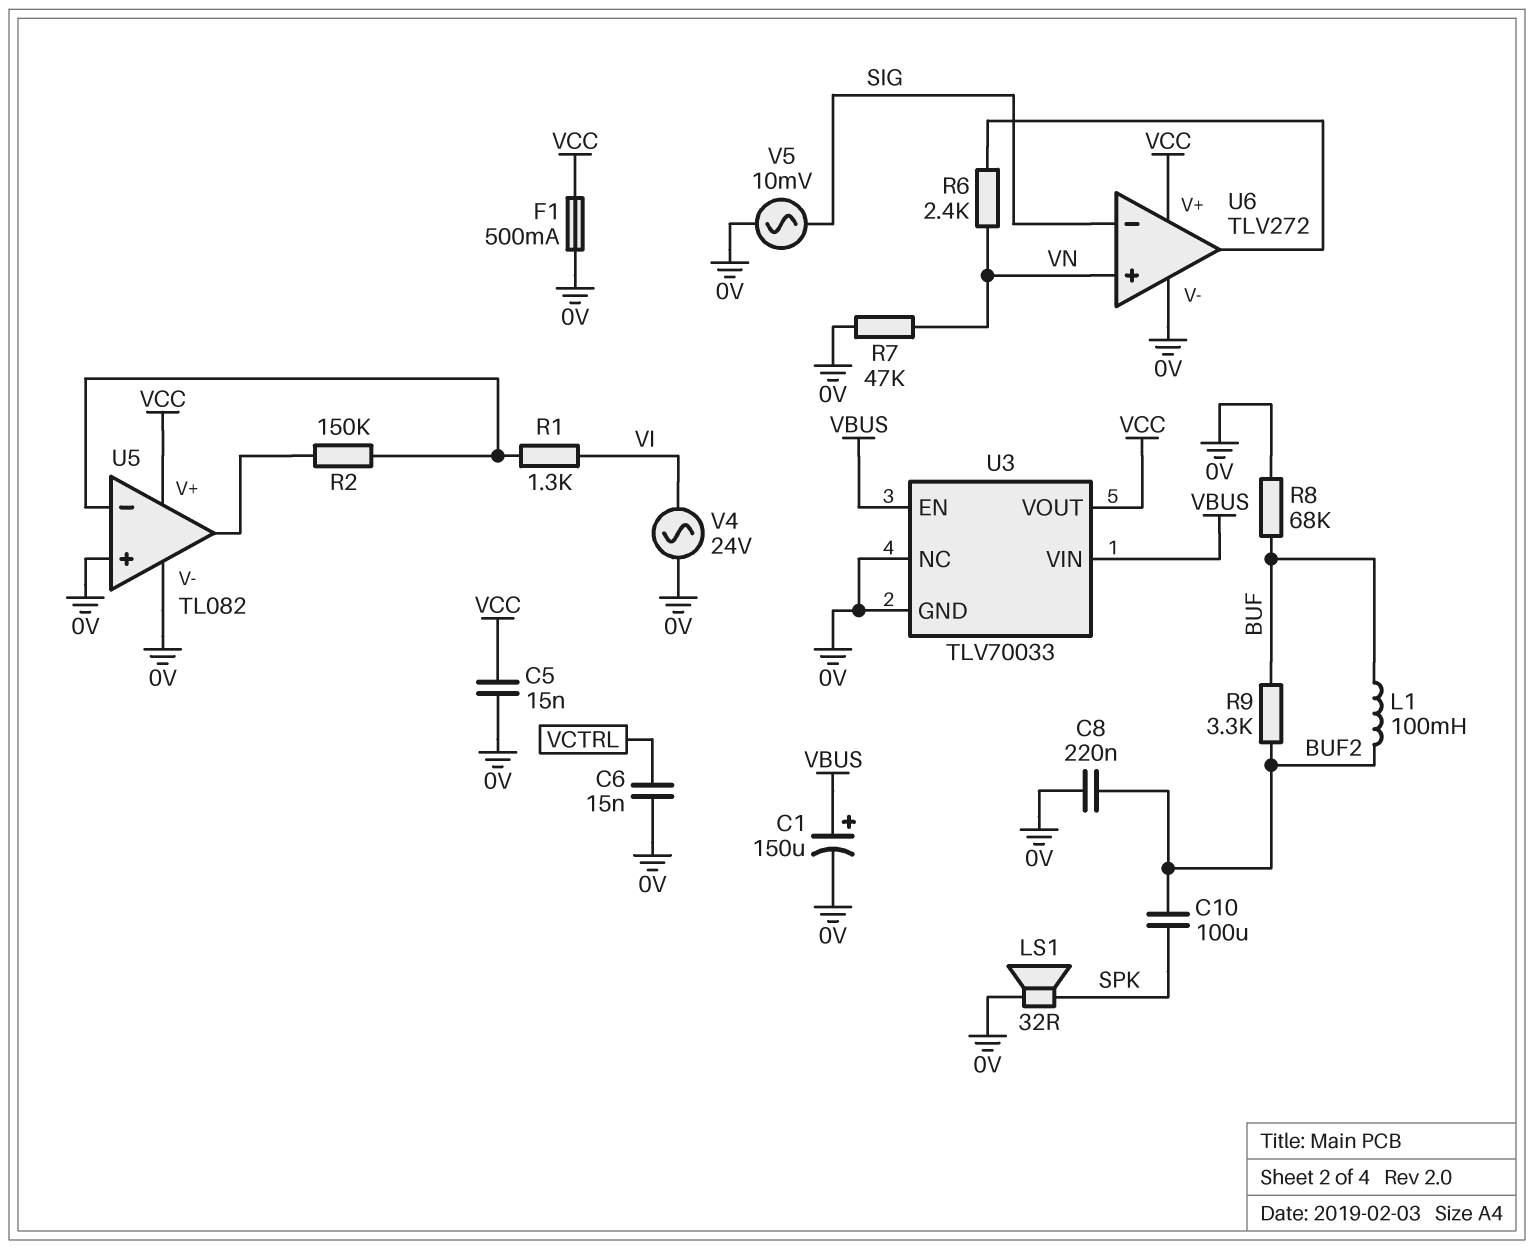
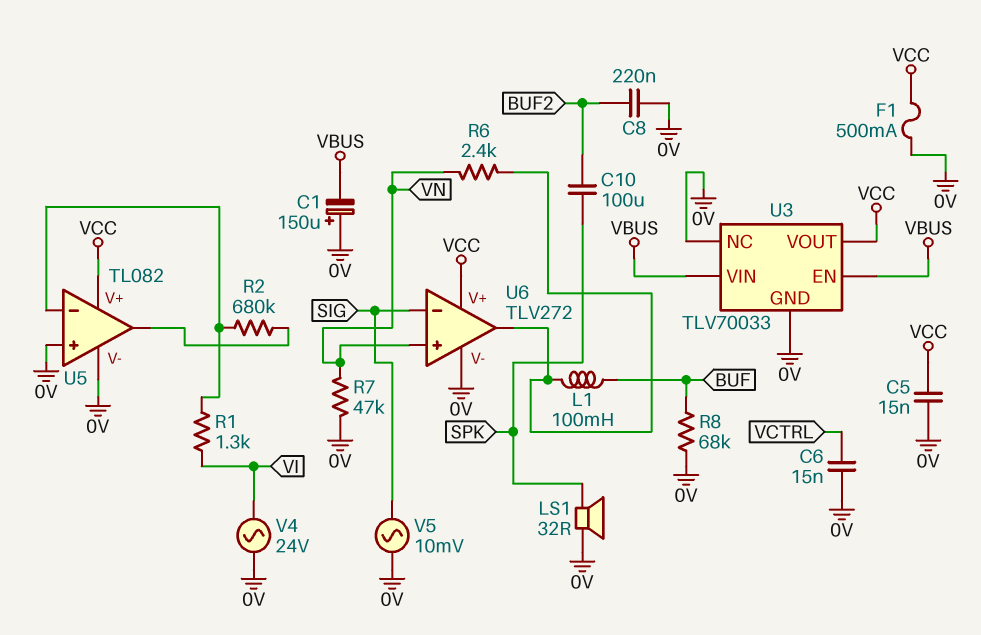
C1: 150uF (plus VBUS, minus 0V) -> 150uF (plus 0V, minus VBUS)
L1: 100mH (BUF, BUF2) -> 100mH (BUF, U6/out)
R2: 150k (U5/in-, U5/out) -> 680k (U5/in-, U5/out)
R9: 3.3k (BUF, BUF2) -> none

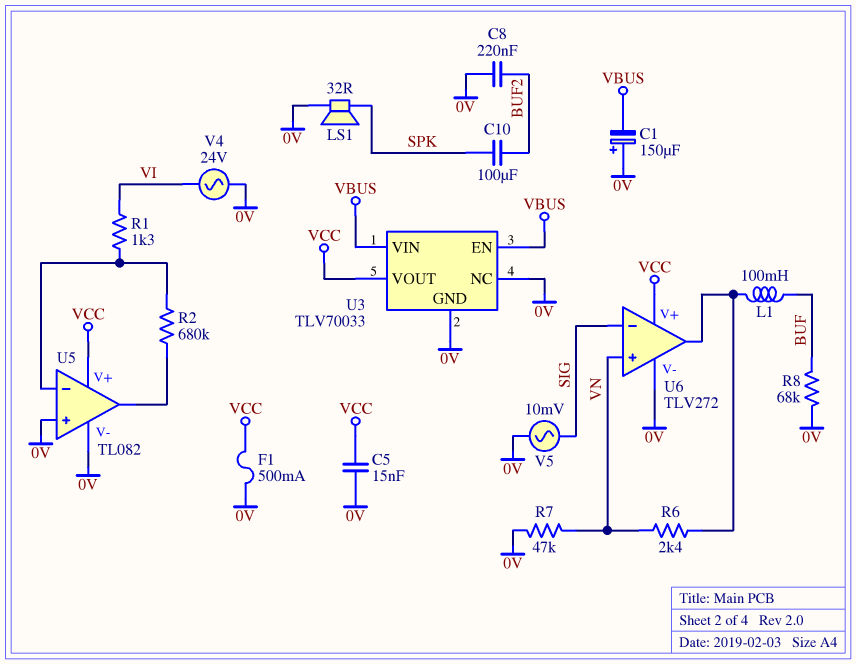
C6: 15nF (0V, VCTRL) -> none

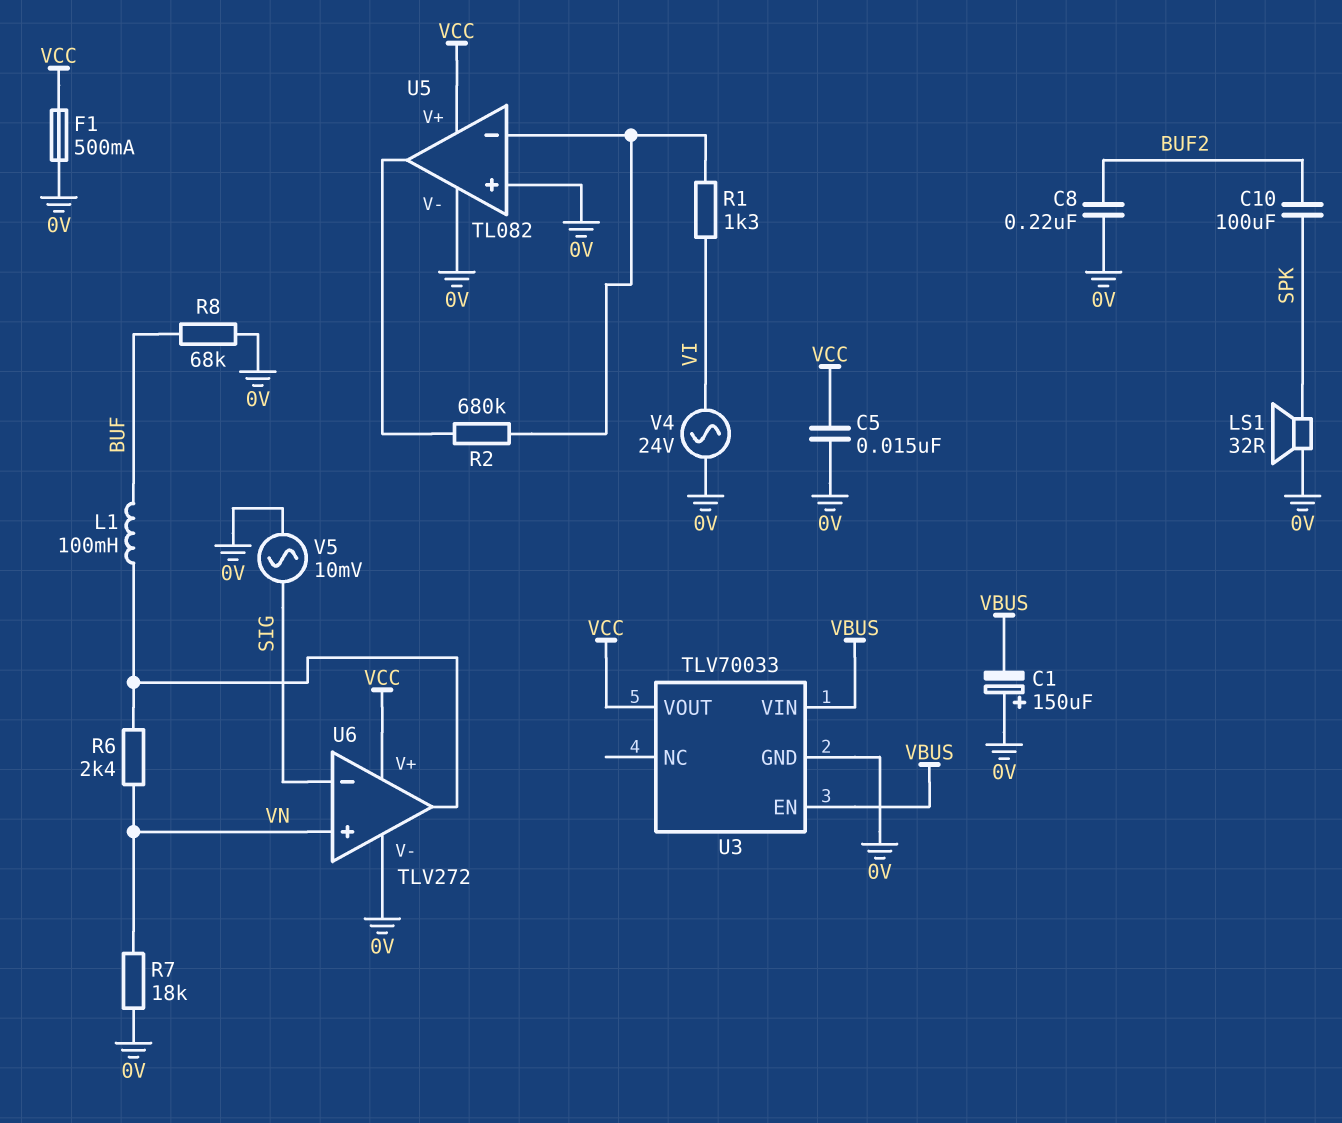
R7: 47k (0V, VN) -> 18k (0V, VN)
U3 pin NC: 0V -> none

